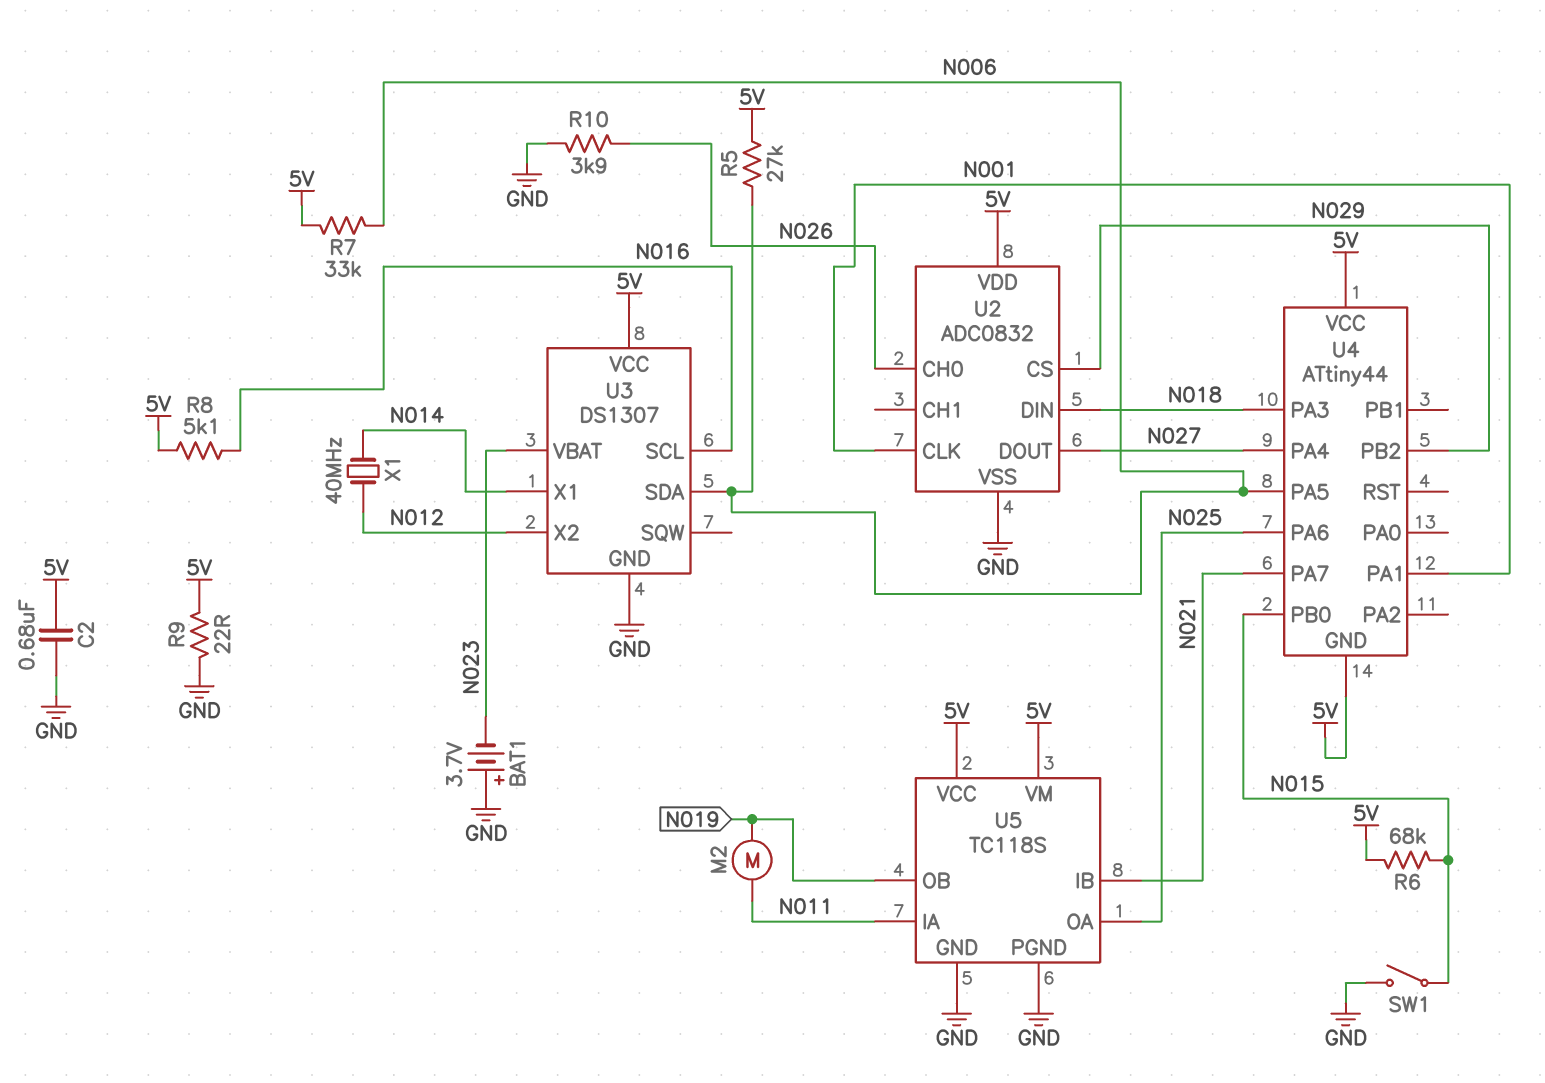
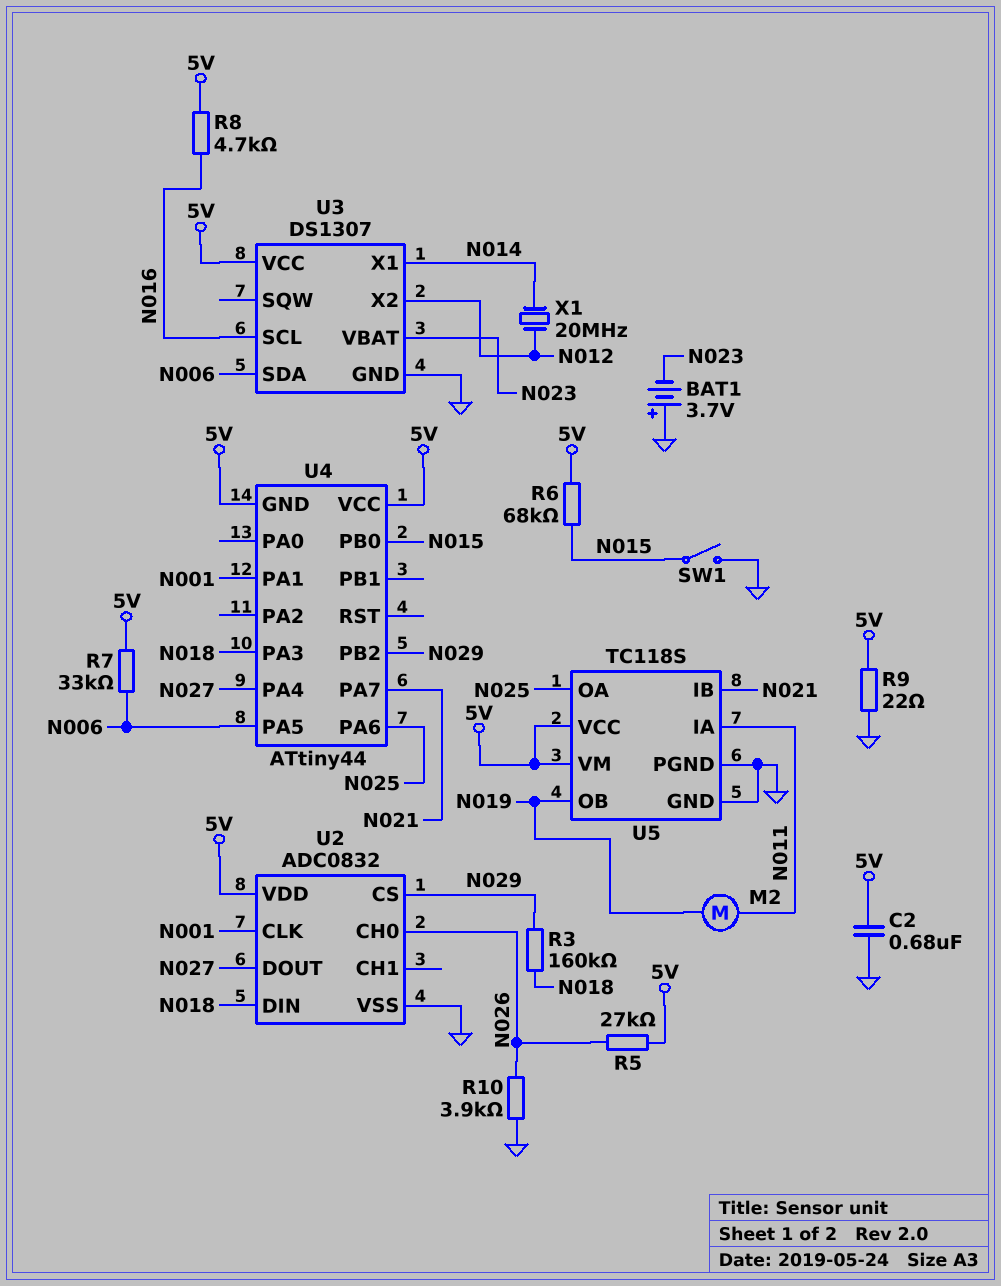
R3: none -> 160k (N018, N029)
R5: 27k (5V, N006) -> 27k (5V, N026)
R8: 5.1k (5V, N016) -> 4.7k (5V, N016)
X1: 40MHz (N012, N014) -> 20MHz (N012, N014)

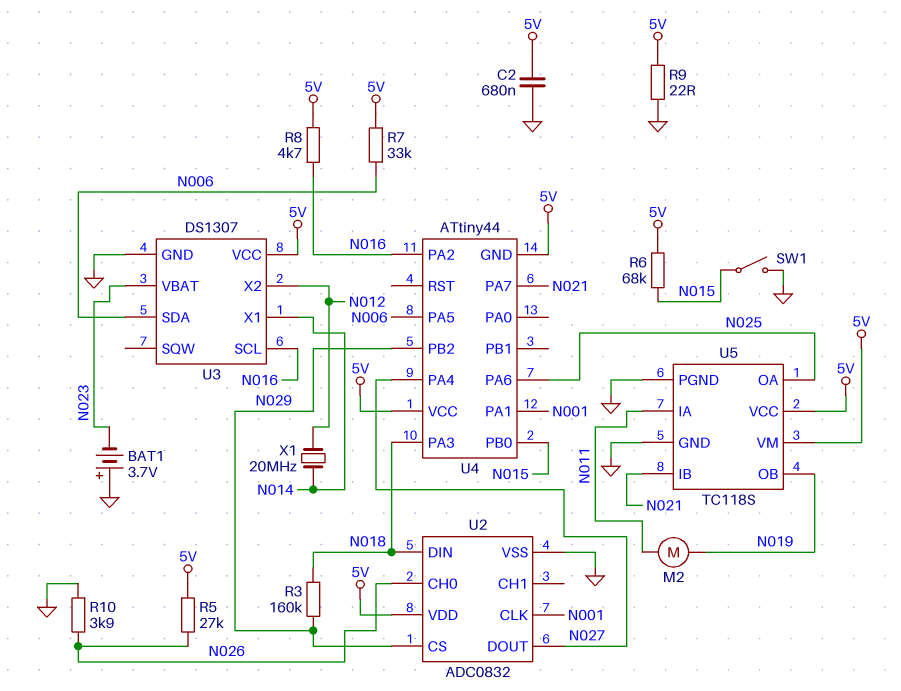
U4 pin PA2: none -> N016

